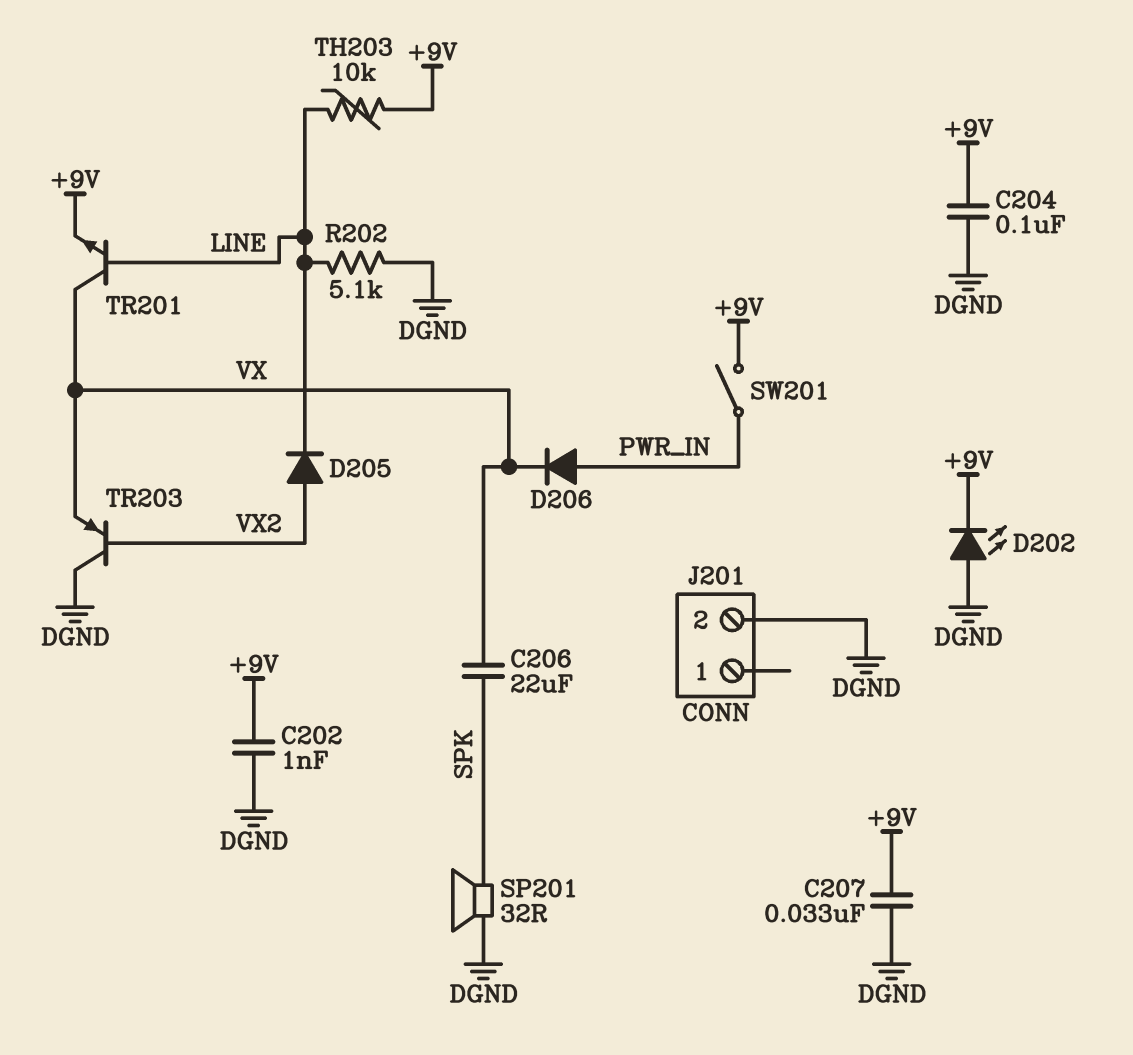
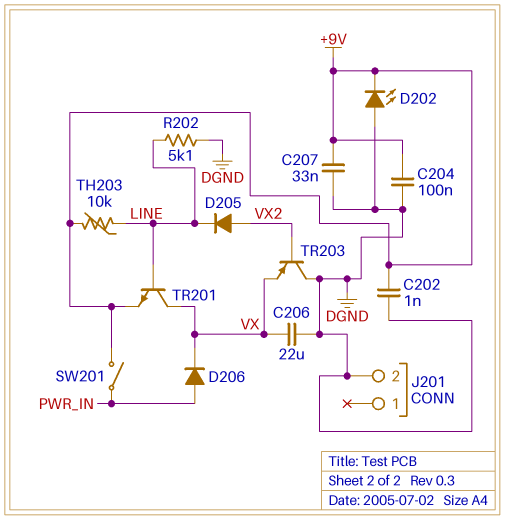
C206: 22uF (SPK, VX) -> 22uF (DGND, VX)
SP201: speaker 32R (DGND, SPK) -> none

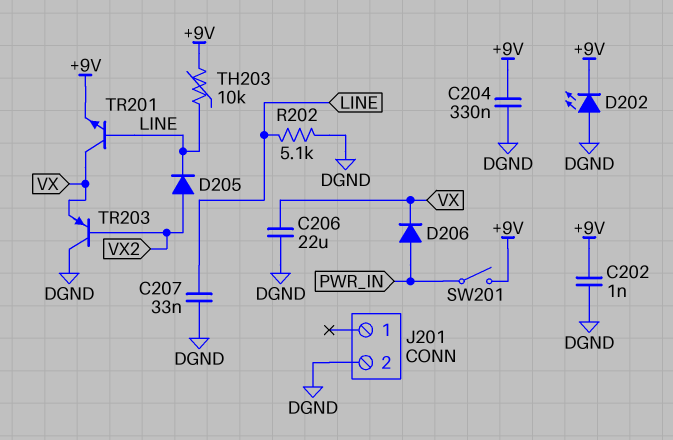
C204: 100nF (+9V, DGND) -> 330nF (+9V, DGND)
C207: 33nF (+9V, DGND) -> 33nF (DGND, LINE)

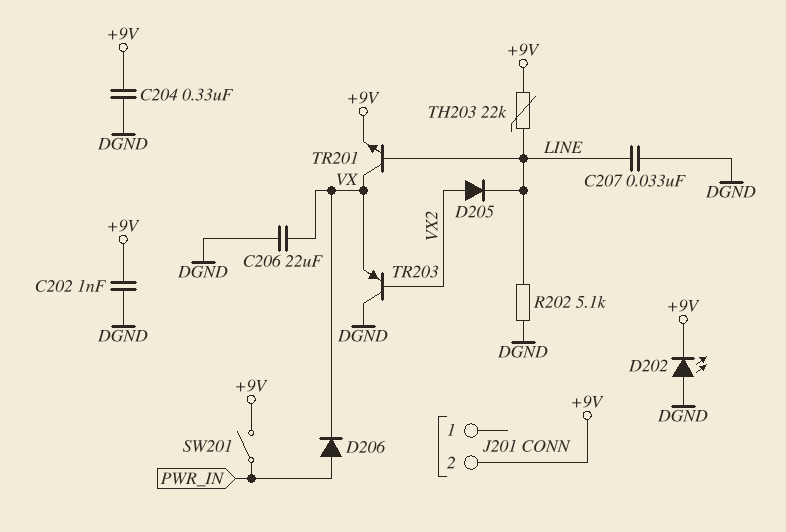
J201 pin 2: DGND -> +9V
TH203: 10k (+9V, LINE) -> 22k (+9V, LINE)

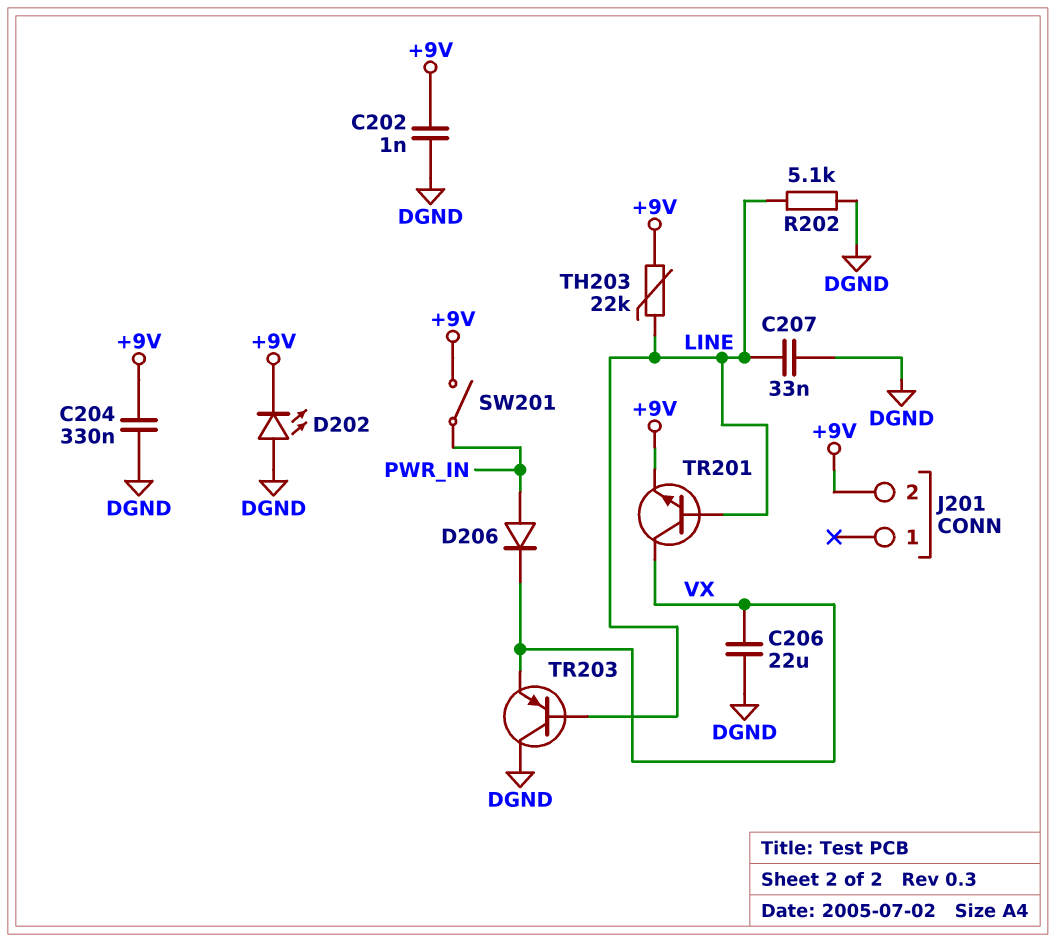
D205: diode (A VX2, K LINE) -> none
TR203: PNP (B VX2, C DGND, E VX) -> PNP (B LINE, C DGND, E VX)

